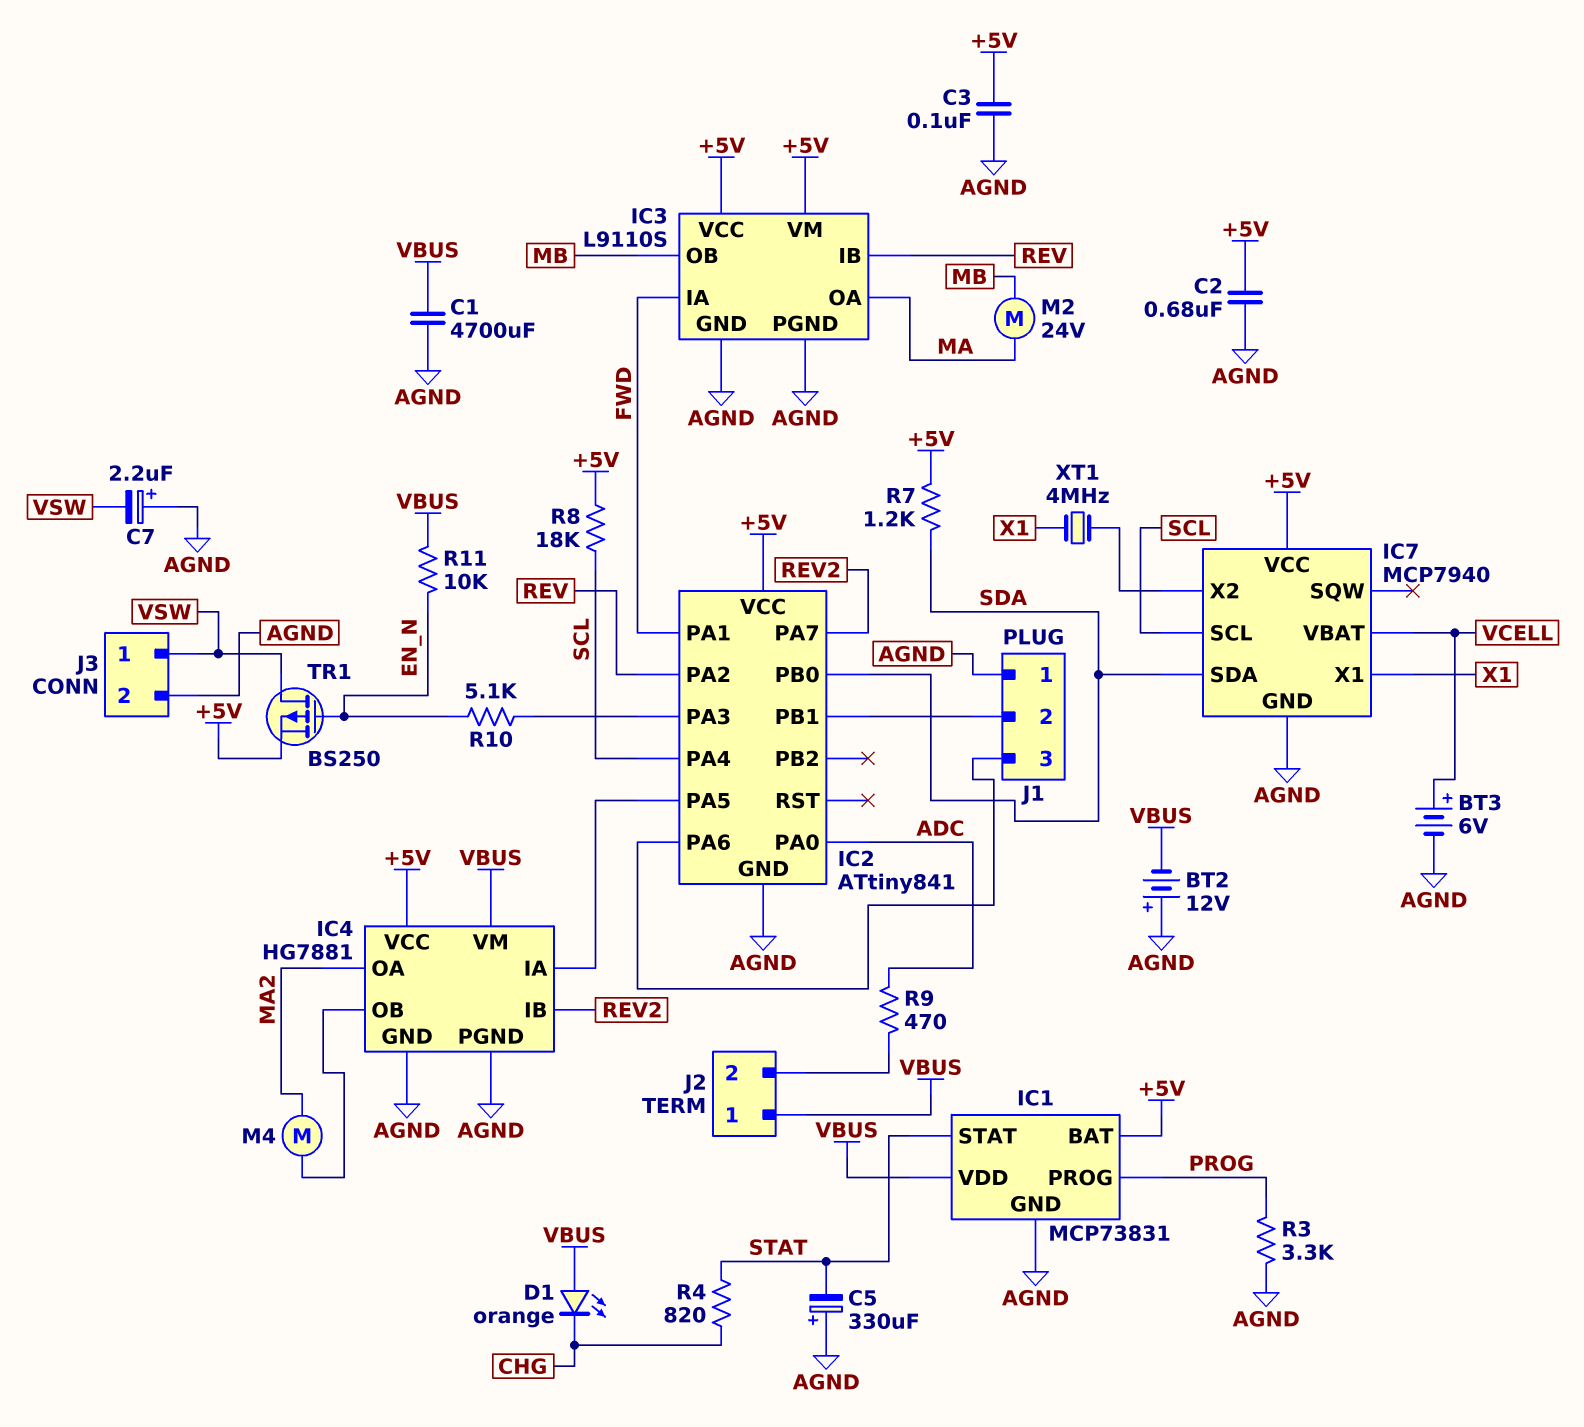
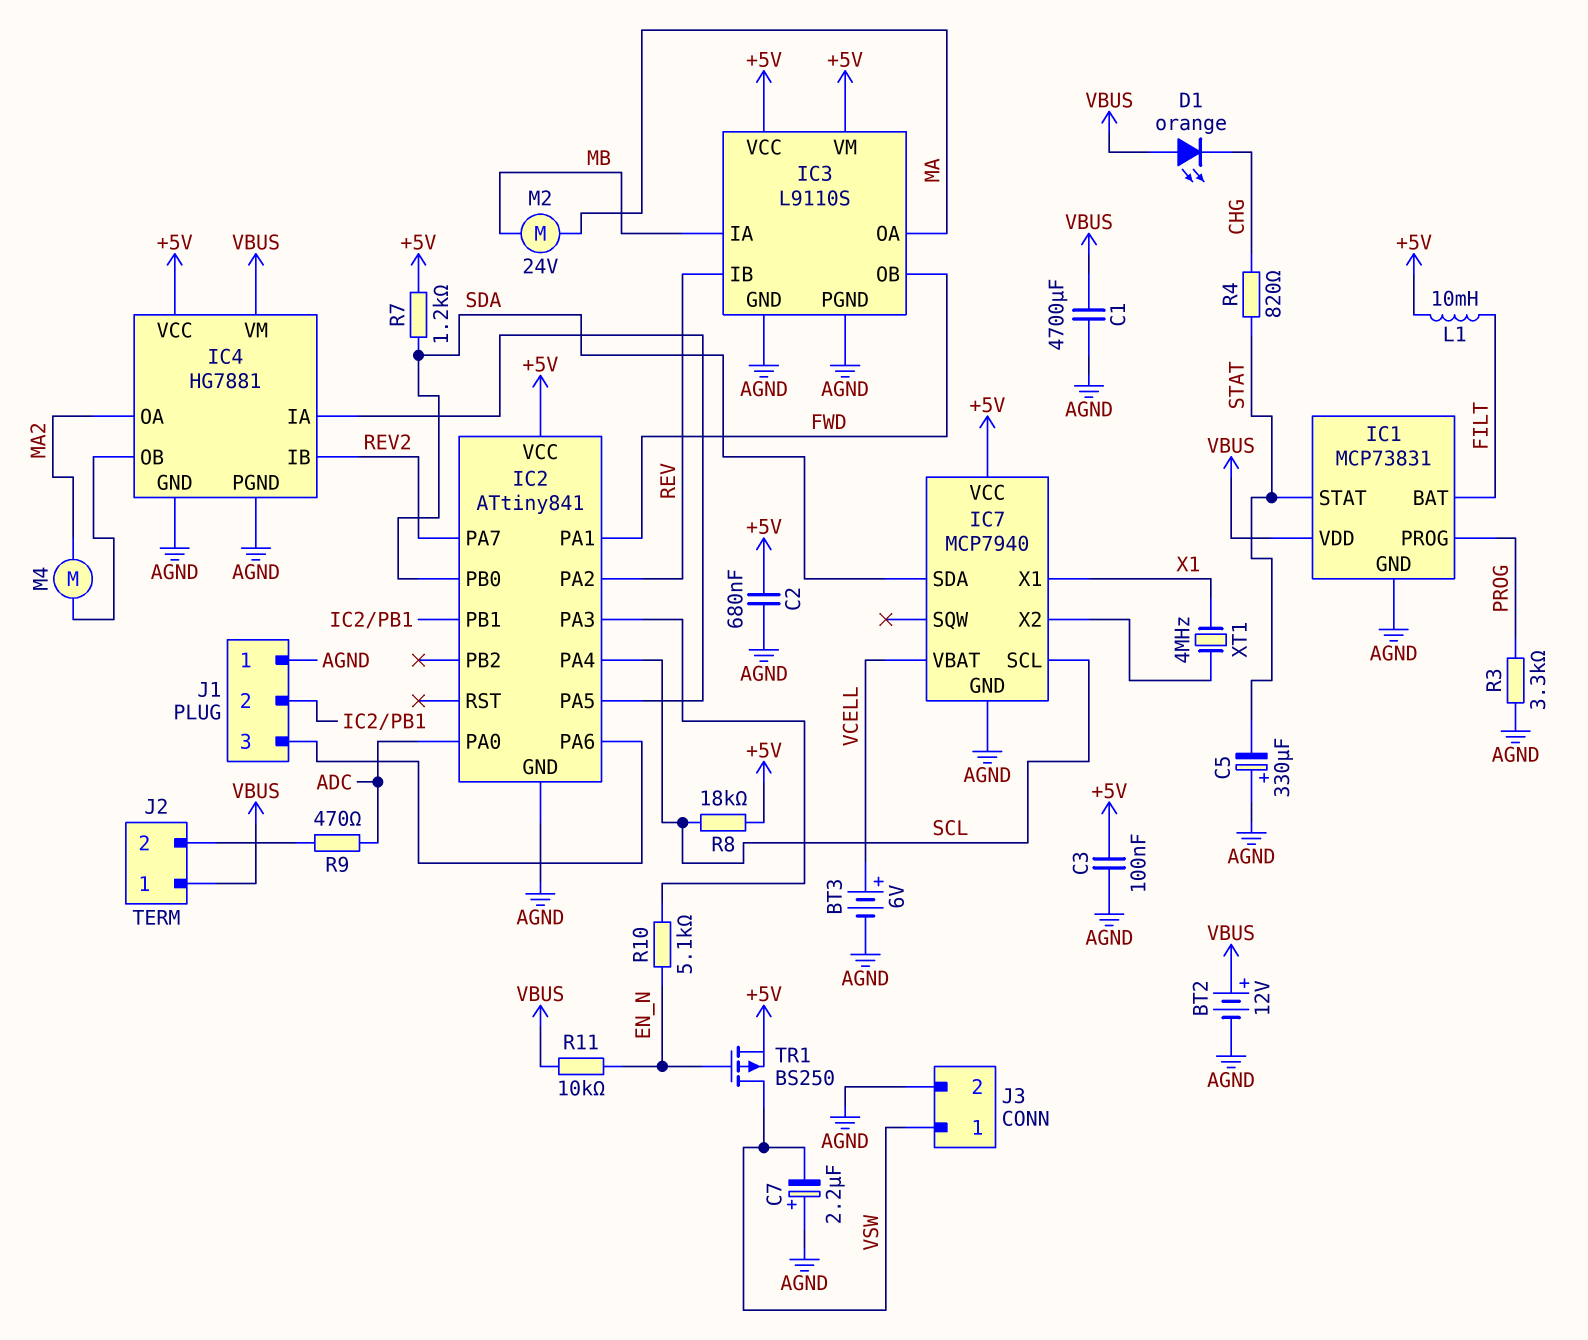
BT2: 12V (plus AGND, minus VBUS) -> 12V (plus VBUS, minus AGND)
IC1 pin BAT: +5V -> FILT
IC3 pin IA: FWD -> MB
IC3 pin OB: MB -> FWD
L1: none -> 10mH (+5V, FILT)

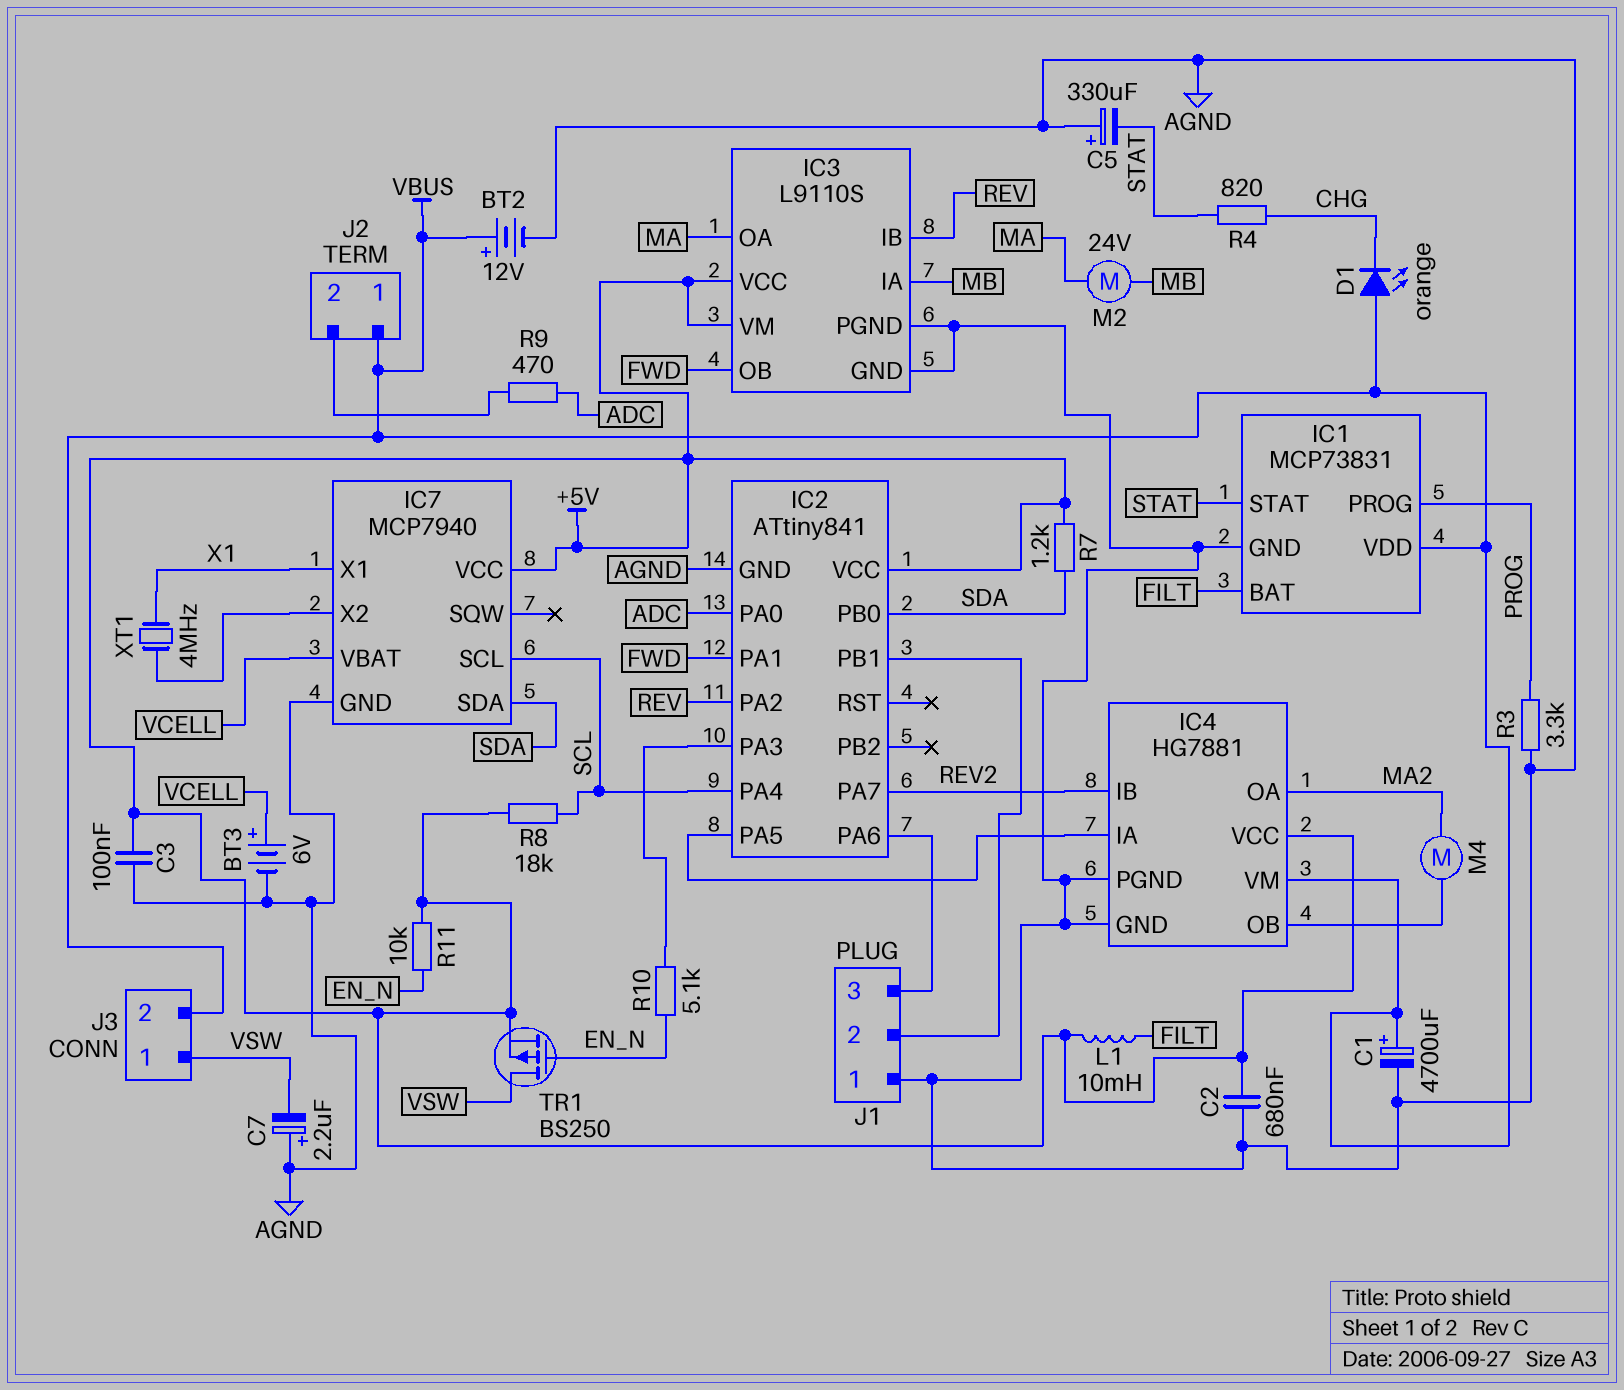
C1: 4700uF (AGND, VBUS) -> 4700uF (plus VBUS, minus AGND)
J3 pin 2: AGND -> VBUS
R11: 10k (EN_N, VBUS) -> 10k (+5V, EN_N)

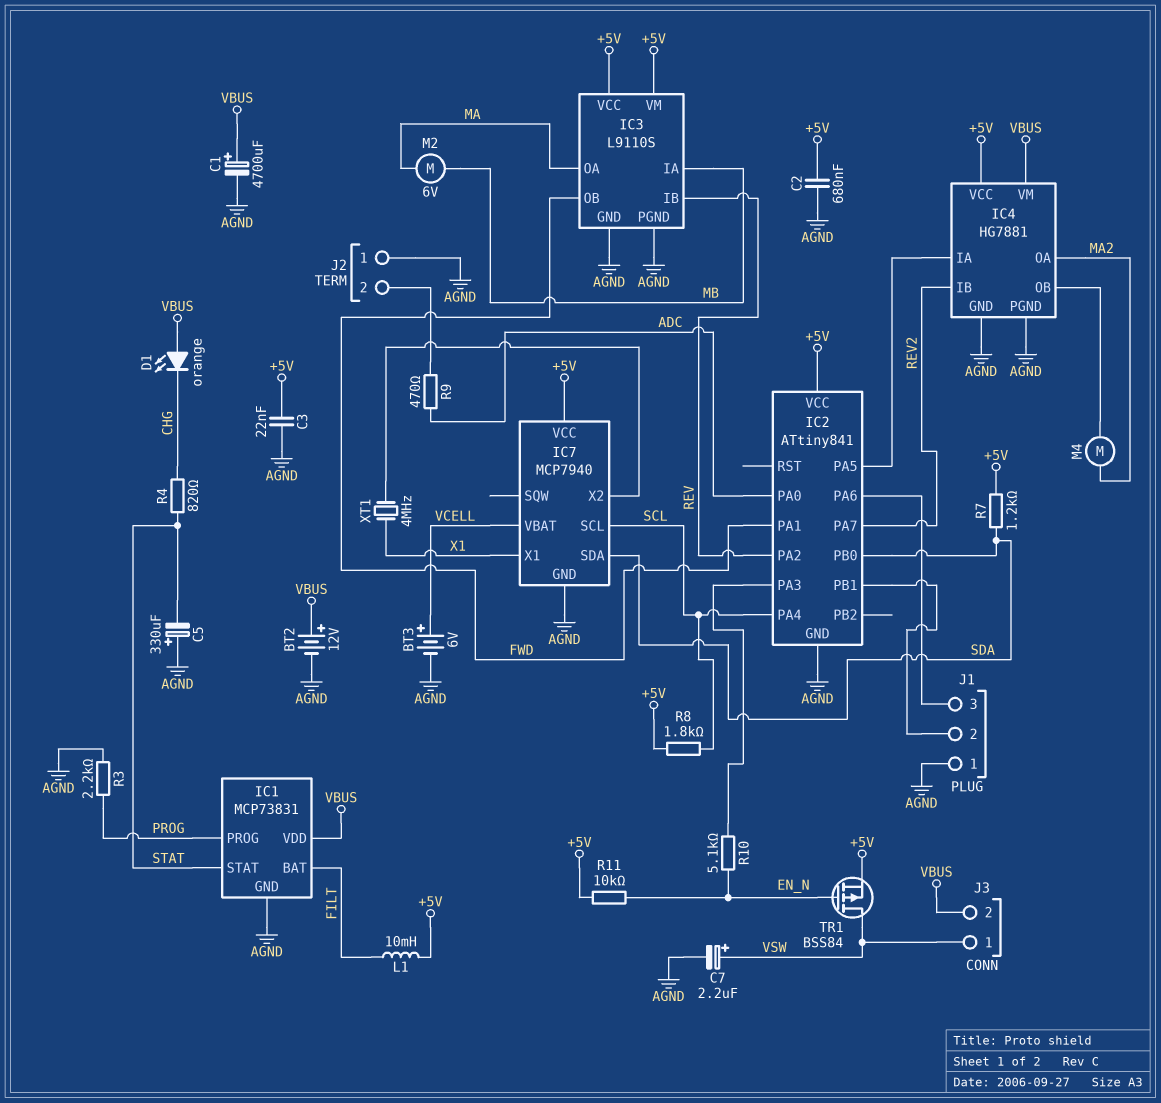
C3: 100nF (+5V, AGND) -> 22nF (+5V, AGND)
C7: 2.2uF (plus AGND, minus VSW) -> 2.2uF (plus VSW, minus AGND)
J2 pin 1: VBUS -> AGND
M2: motor 24V (MA, MB) -> motor 6V (MA, MB)
R3: 3.3k (AGND, PROG) -> 2.2k (AGND, PROG)
R8: 18k (+5V, SCL) -> 1.8k (+5V, SCL)
TR1: PMOS BS250 (G EN_N, D VSW, S +5V) -> PMOS BSS84 (G EN_N, D VSW, S +5V)

